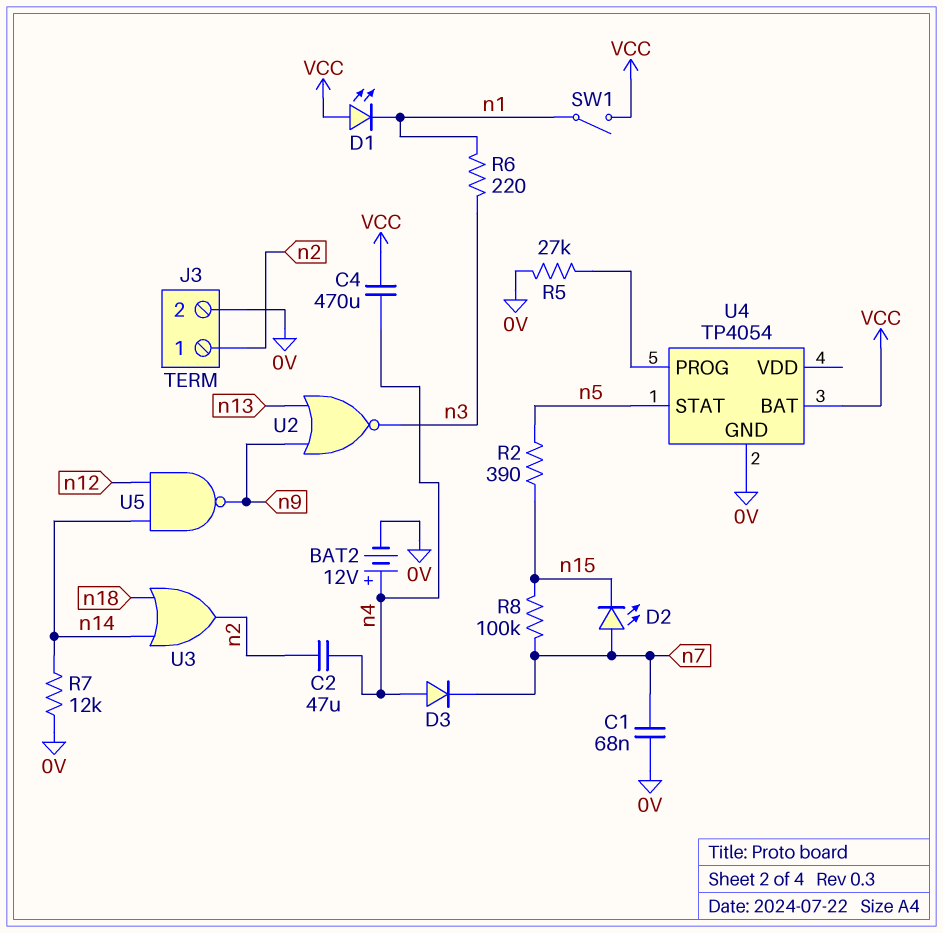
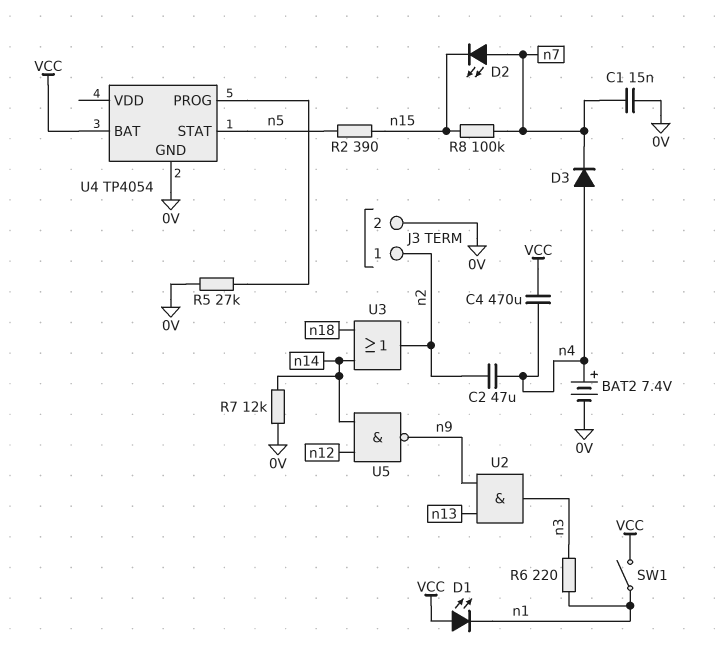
BAT2: 12V (plus n4, minus 0V) -> 7.4V (plus n4, minus 0V)
C1: 68nF (0V, n7) -> 15nF (0V, n7)
U2: NOR (in n9, in n13, out n3) -> AND (in n9, in n13, out n3)

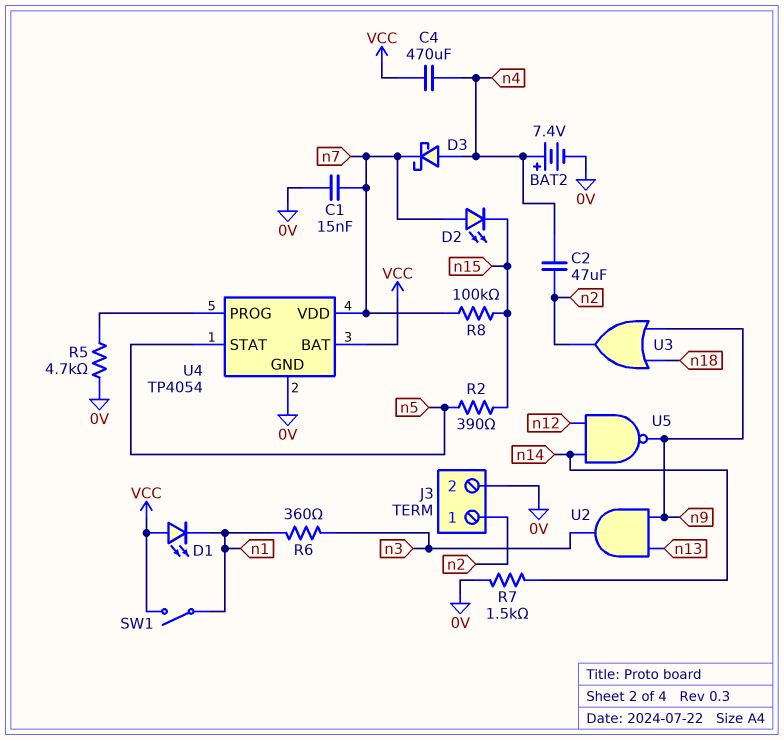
D3: diode (A n4, K n7) -> schottky (A n4, K n7)
R5: 27k (0V, U4/PROG) -> 4.7k (0V, U4/PROG)
R6: 220 (n1, n3) -> 360 (n1, n3)
R7: 12k (0V, n14) -> 1.5k (0V, n14)
U3: OR (in n14, in n18, out n2) -> OR (in n9, in n18, out n2)
U4 pin VDD: none -> n7

